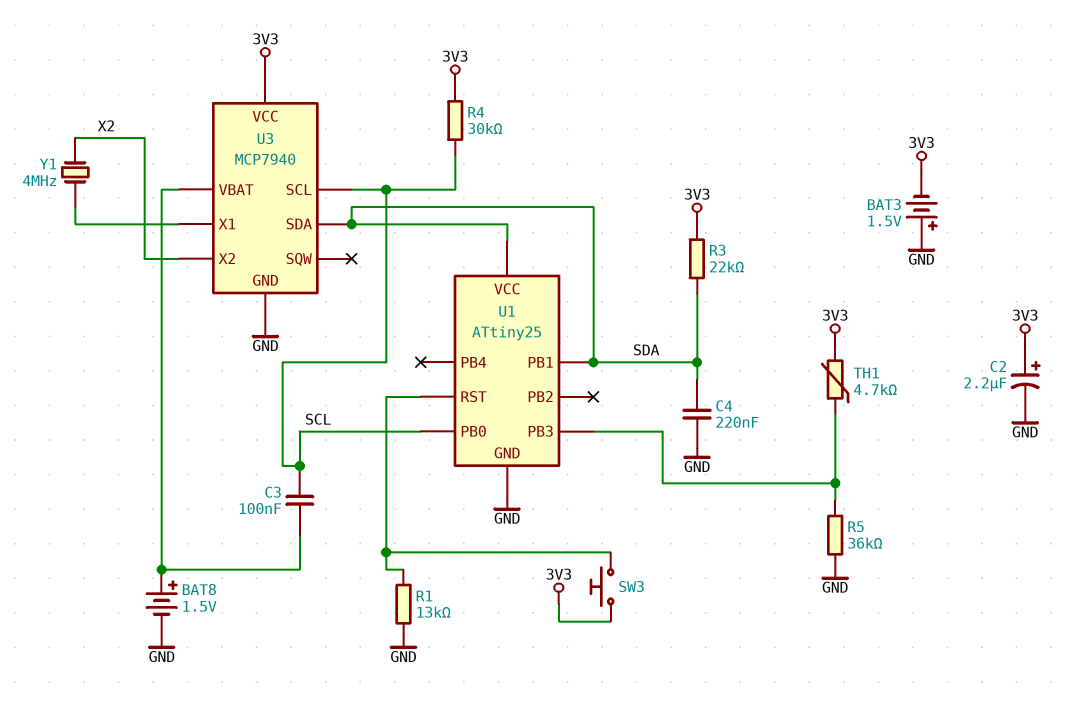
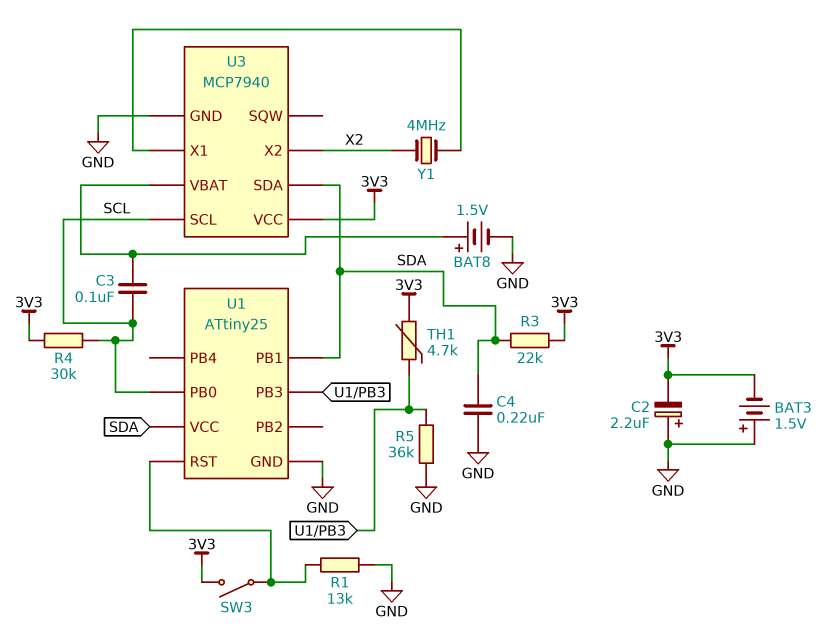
C2: 2.2uF (plus 3V3, minus GND) -> 2.2uF (plus GND, minus 3V3)
SW3: button (3V3, U1/RST) -> switch (3V3, U1/RST)

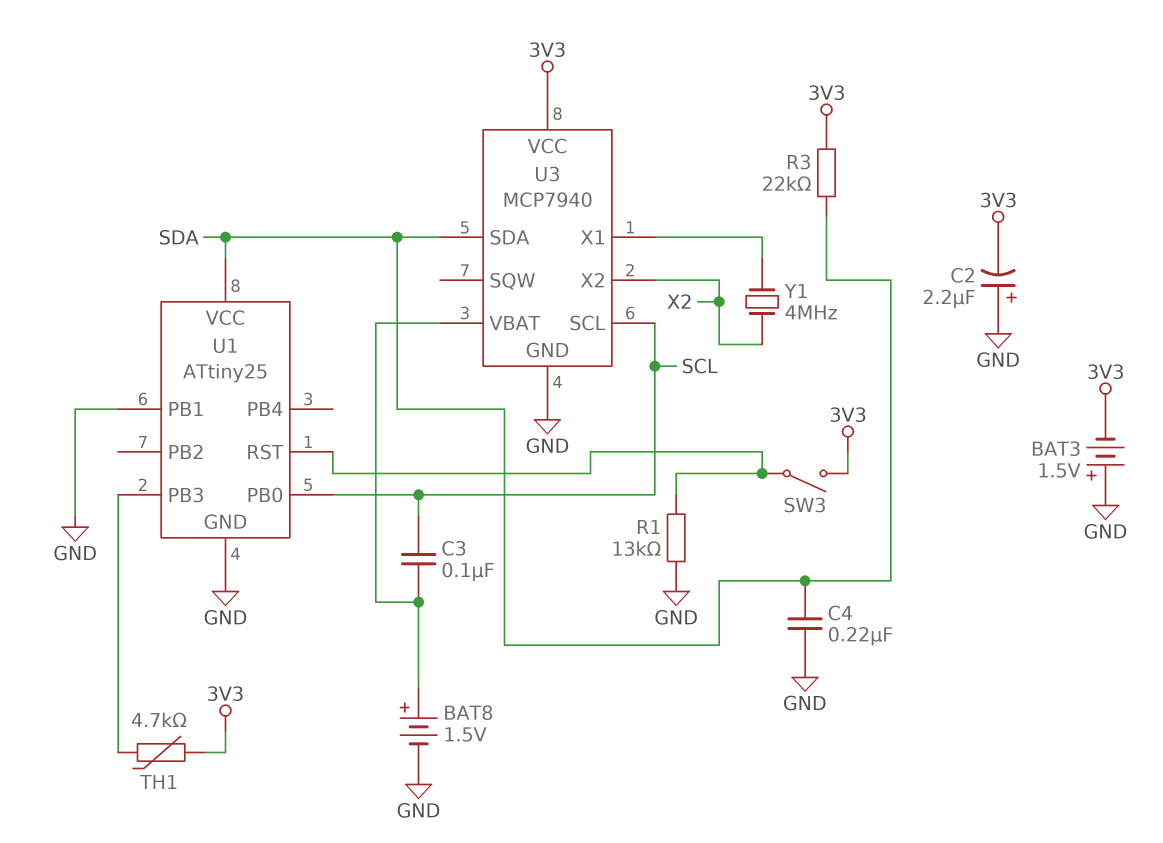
R4: 30k (3V3, SCL) -> none
R5: 36k (GND, U1/PB3) -> none
U1 pin PB1: SDA -> GND

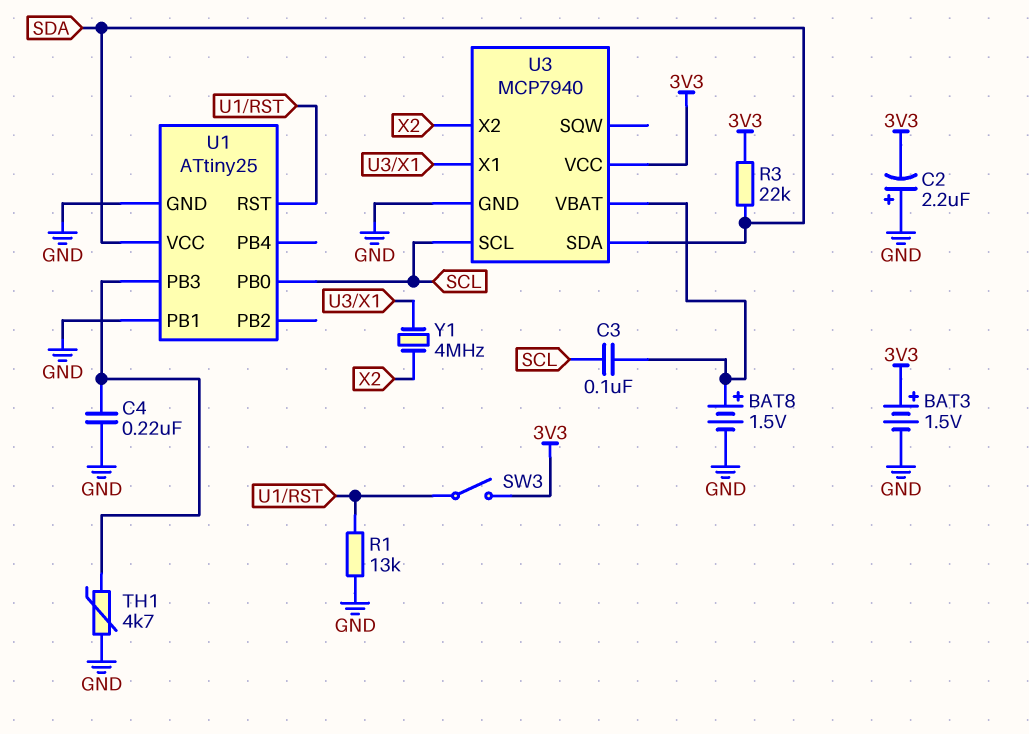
BAT3: 1.5V (plus GND, minus 3V3) -> 1.5V (plus 3V3, minus GND)
C4: 220nF (GND, SDA) -> 220nF (GND, U1/PB3)
TH1: 4.7k (3V3, U1/PB3) -> 4.7k (GND, U1/PB3)

